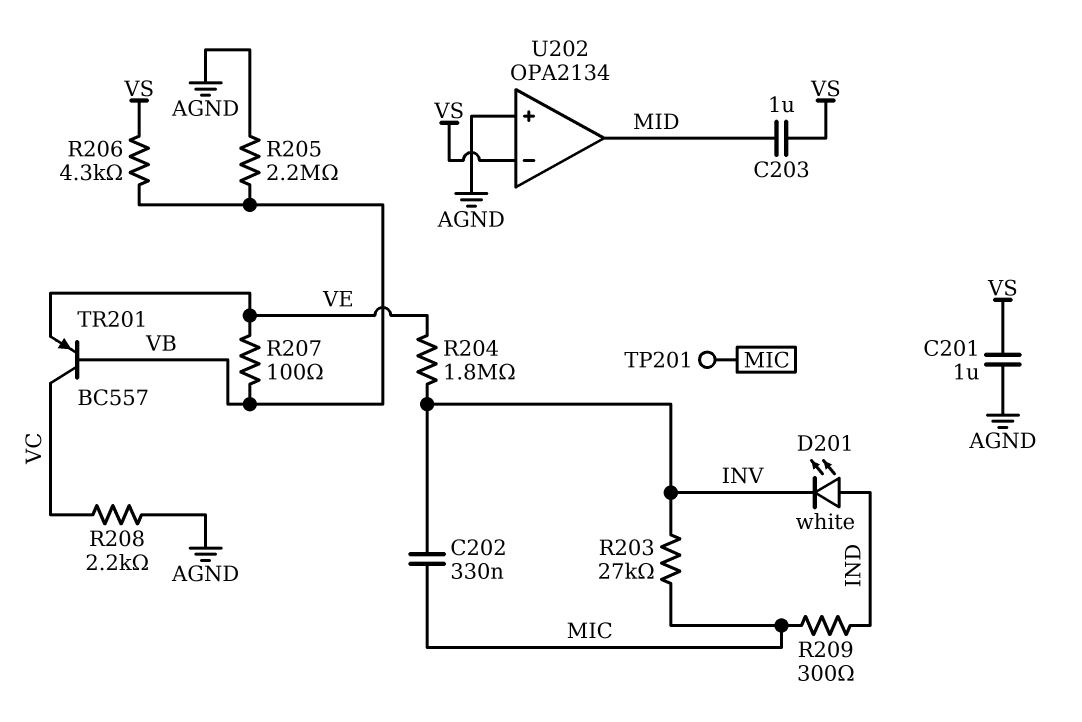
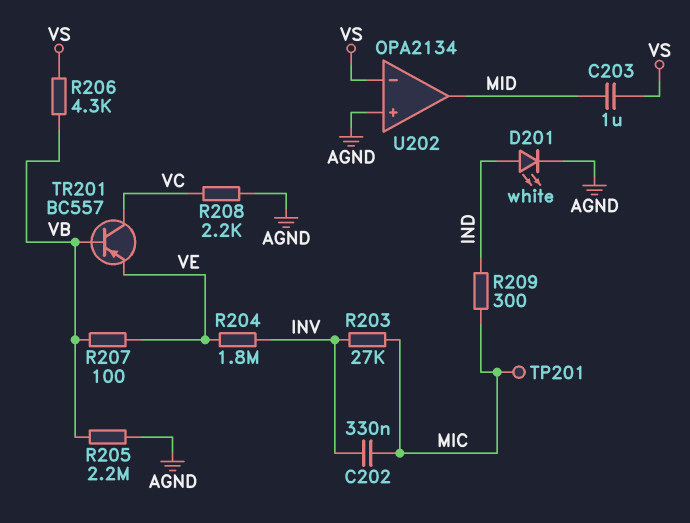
C201: 1uF (AGND, VS) -> none
D201: LED white (A IND, K INV) -> LED white (A IND, K AGND)

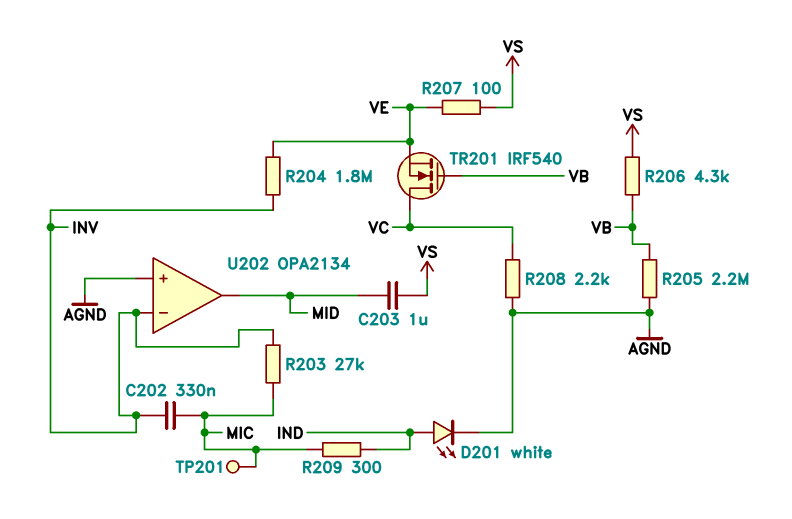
R207: 100 (VB, VE) -> 100 (VE, VS)
TR201: PNP BC557 (B VB, C VC, E VE) -> NMOS IRF540 (G VB, D VC, S VE)
U202 pin in-: VS -> INV

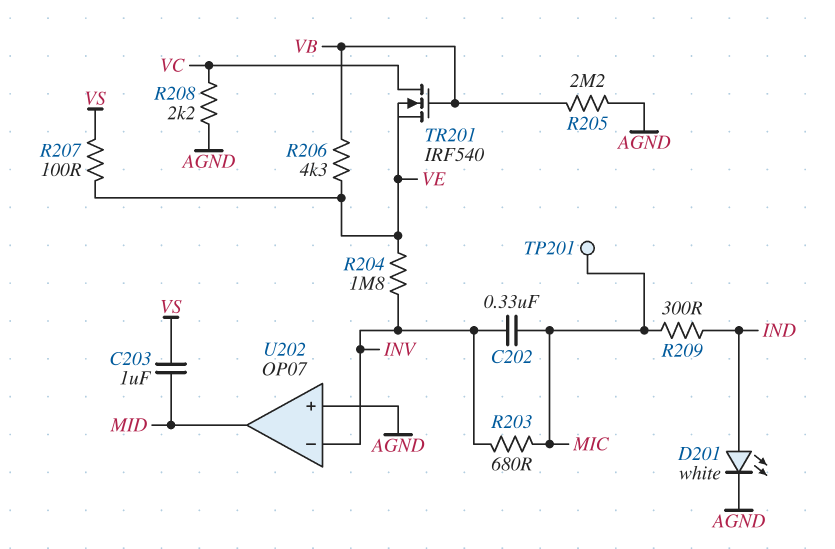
R203: 27k (INV, MIC) -> 680 (INV, MIC)
R206: 4.3k (VB, VS) -> 4.3k (VB, VE)
U202: OPA2134 -> OP07

